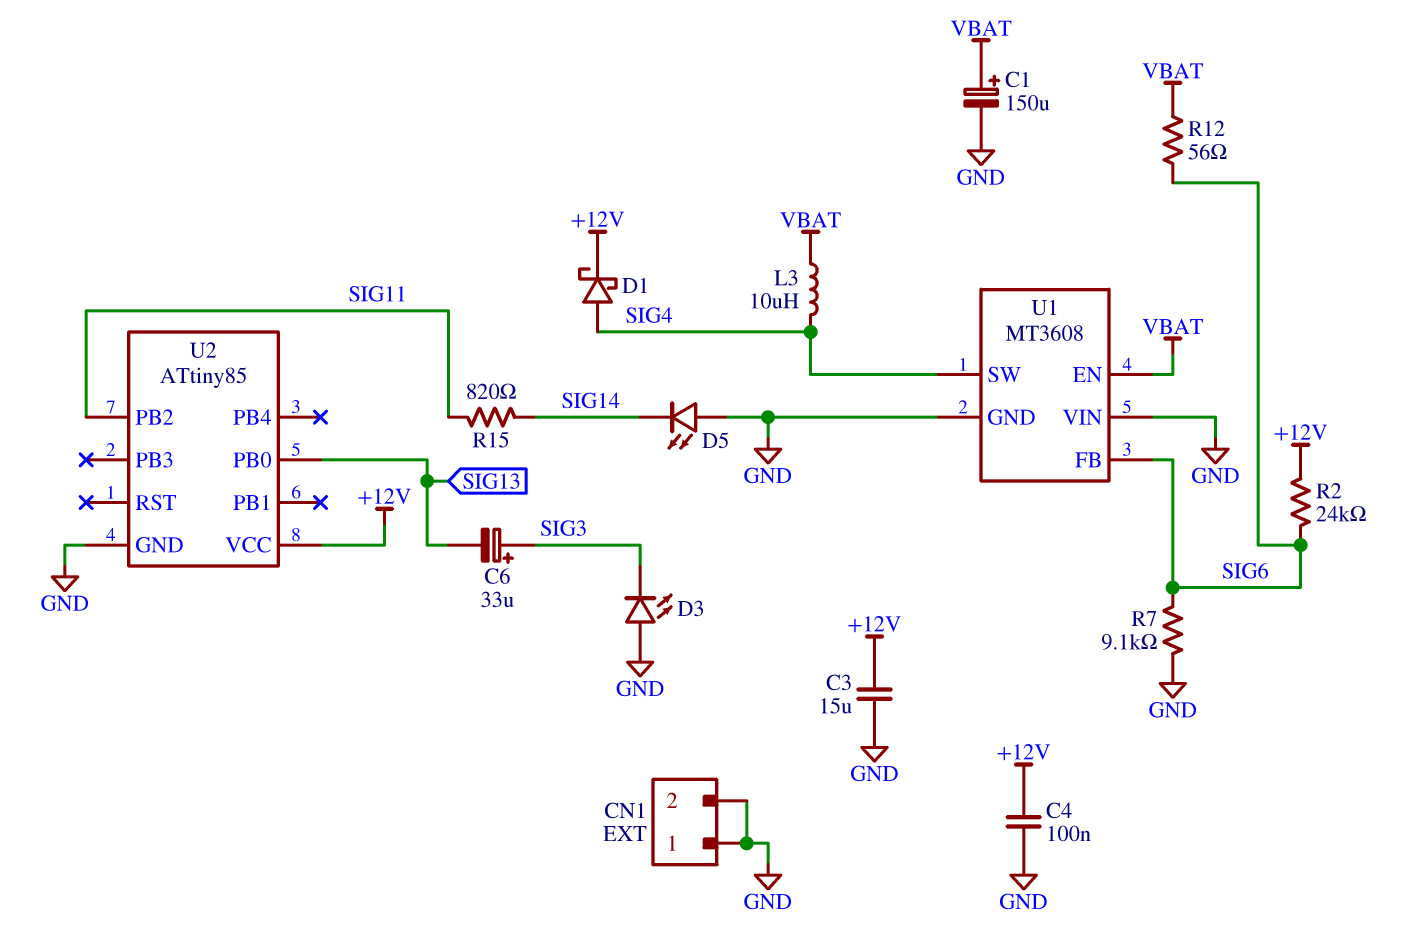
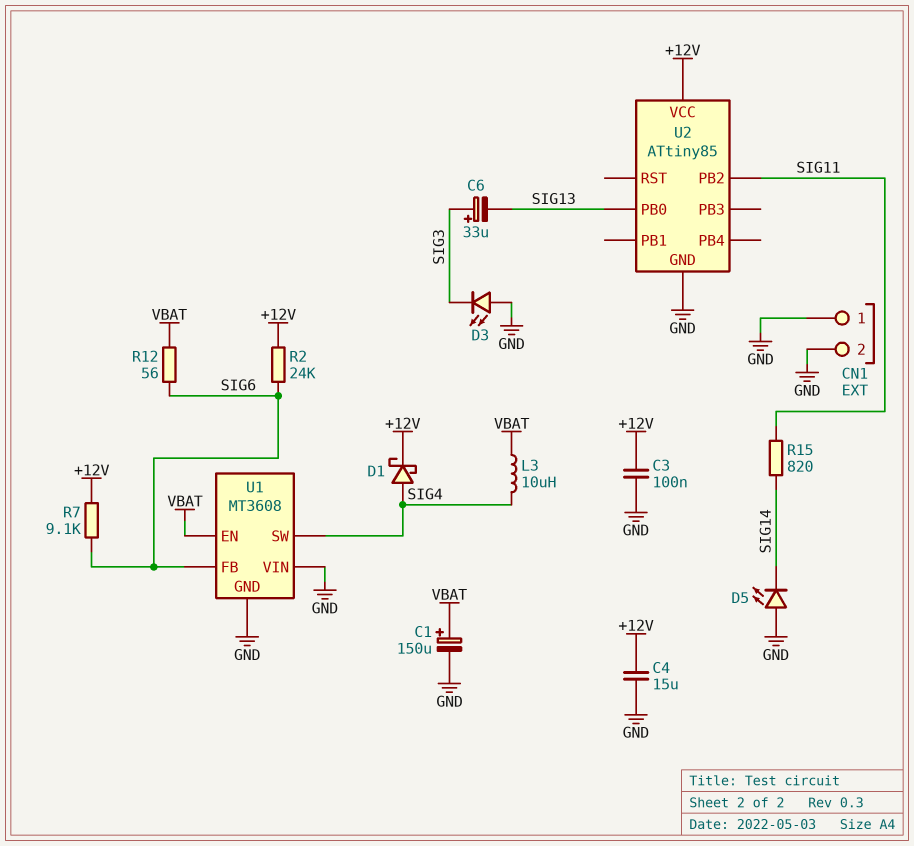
C3: 15uF (+12V, GND) -> 100nF (+12V, GND)
C4: 100nF (+12V, GND) -> 15uF (+12V, GND)
R7: 9.1k (GND, SIG6) -> 9.1k (+12V, SIG6)

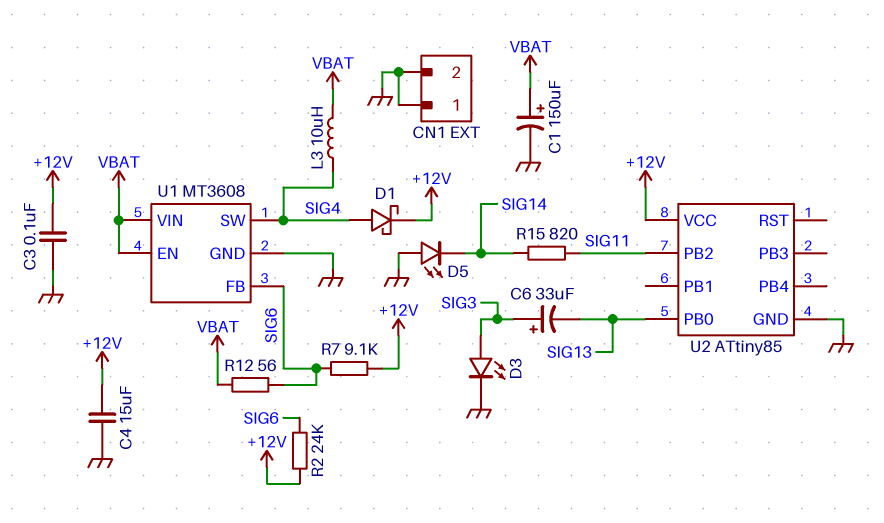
D3: LED (A GND, K SIG3) -> LED (A SIG3, K GND)
U1 pin VIN: GND -> VBAT

